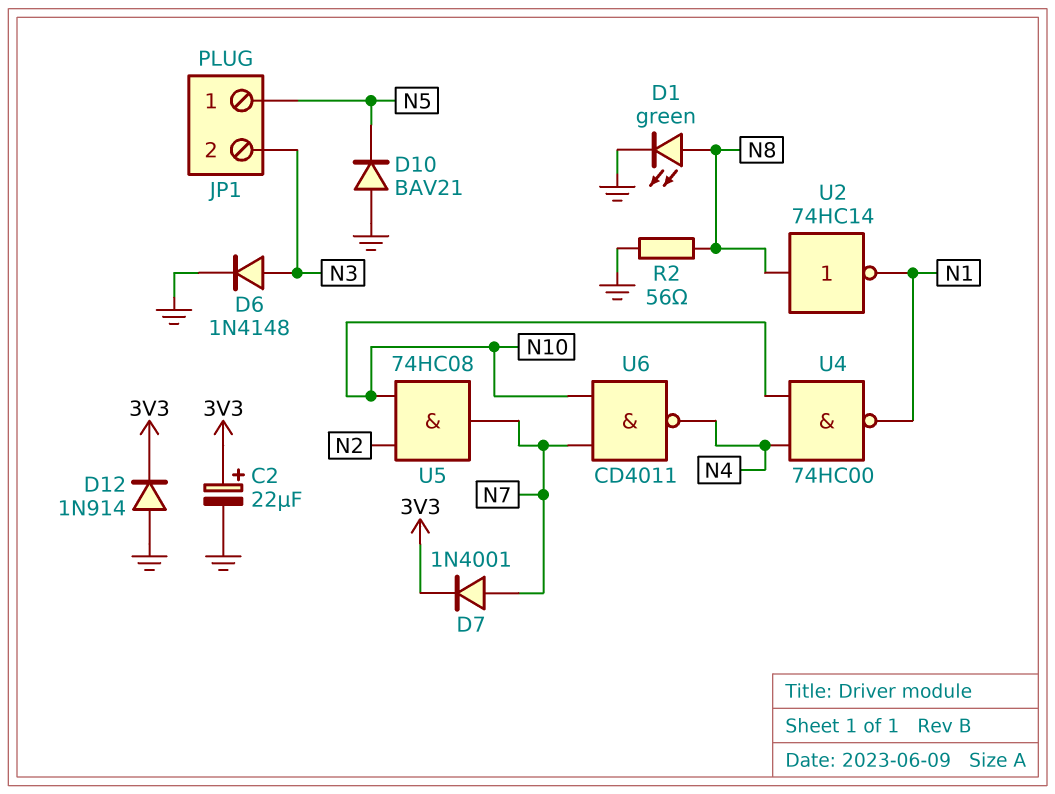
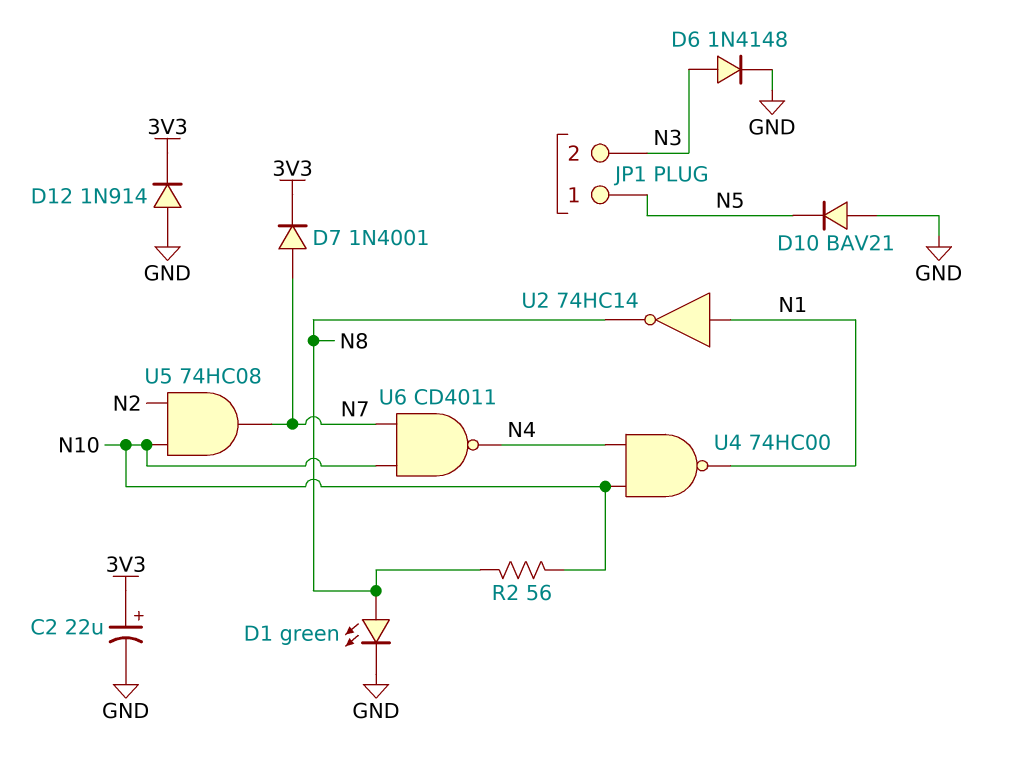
R2: 56 (GND, N8) -> 56 (N8, N10)
U2: NOT 74HC14 (in N8, out N1) -> NOT 74HC14 (in N1, out N8)

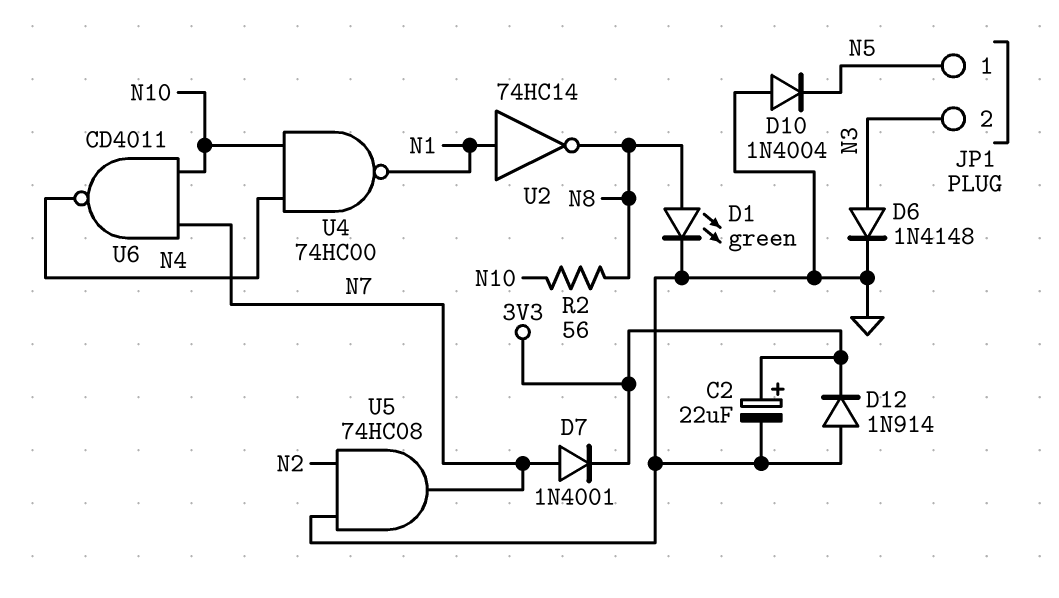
D10: diode BAV21 (A GND, K N5) -> diode 1N4004 (A GND, K N5)
U5: AND 74HC08 (in N2, in N10, out N7) -> AND 74HC08 (in GND, in N2, out N7)

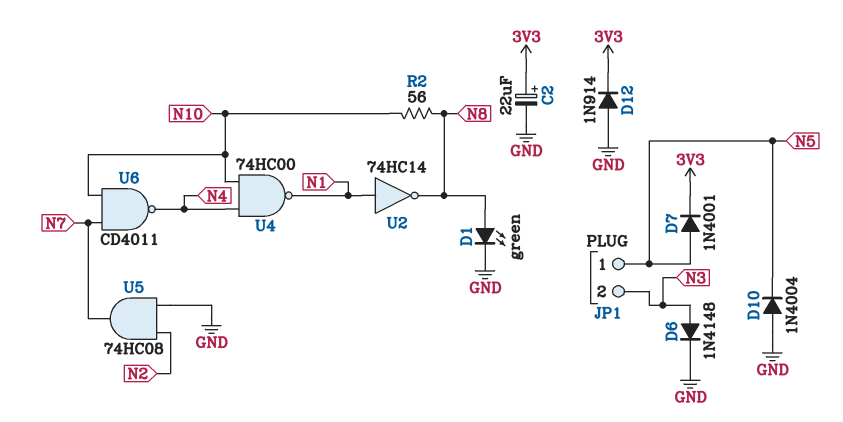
D7: diode 1N4001 (A N7, K 3V3) -> diode 1N4001 (A N5, K 3V3)

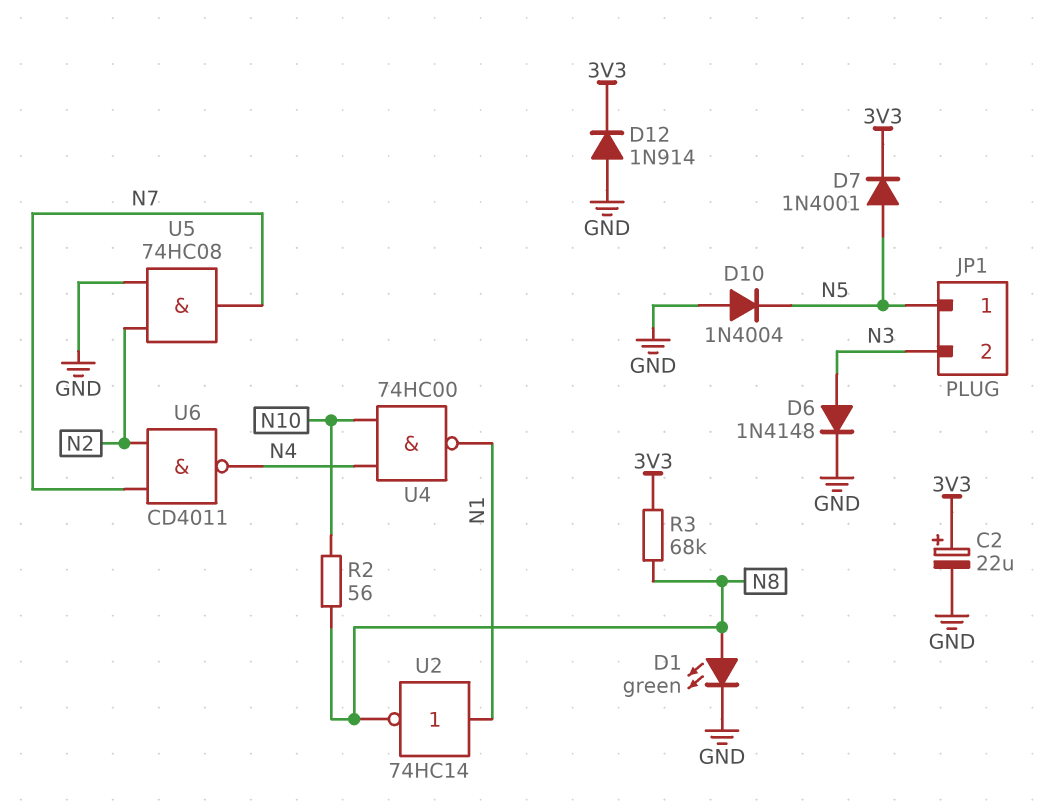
R3: none -> 68k (3V3, N8)
U6: NAND CD4011 (in N7, in N10, out N4) -> NAND CD4011 (in N2, in N7, out N4)

